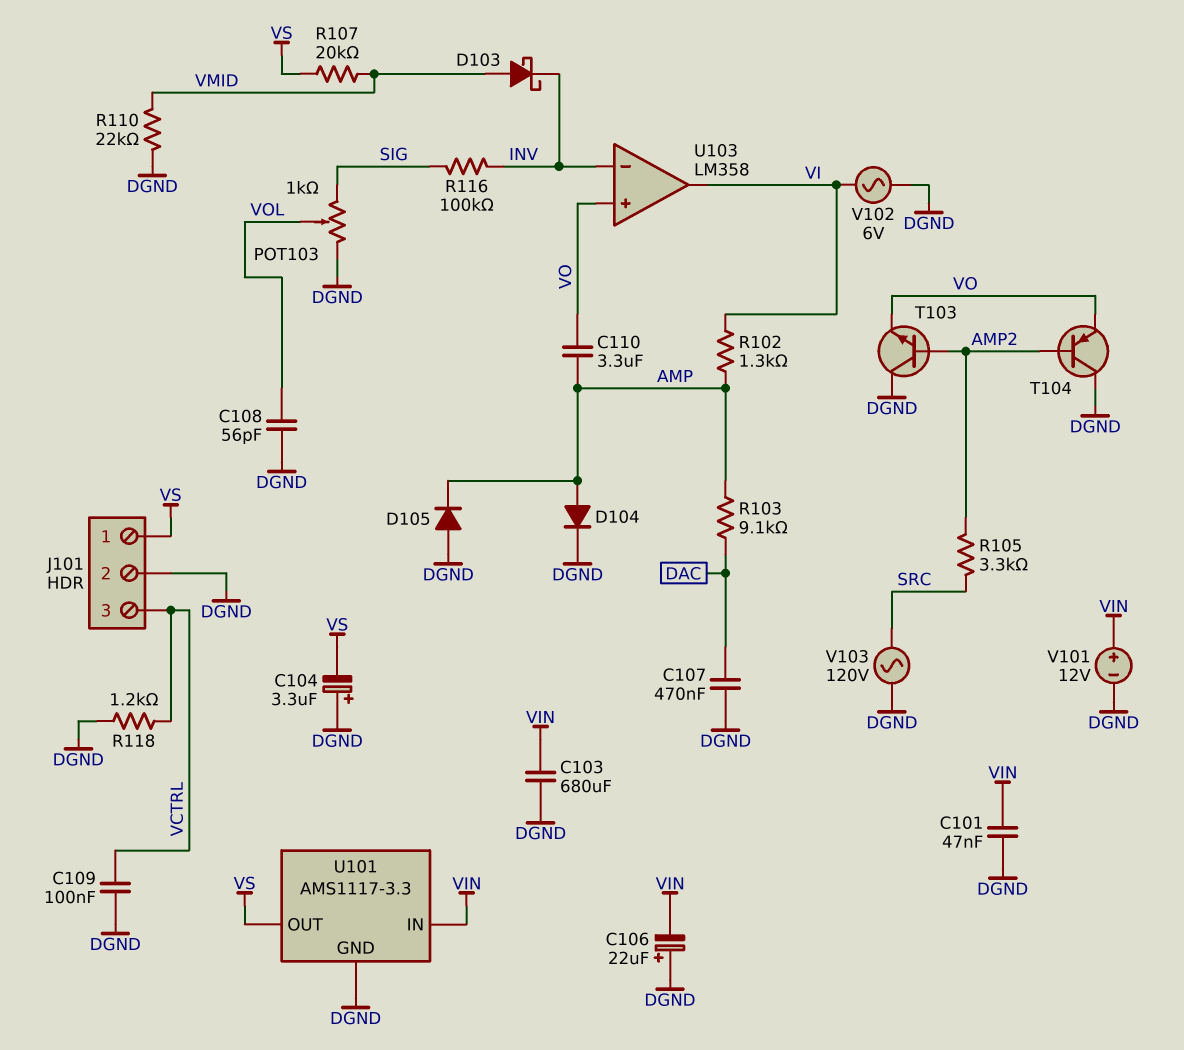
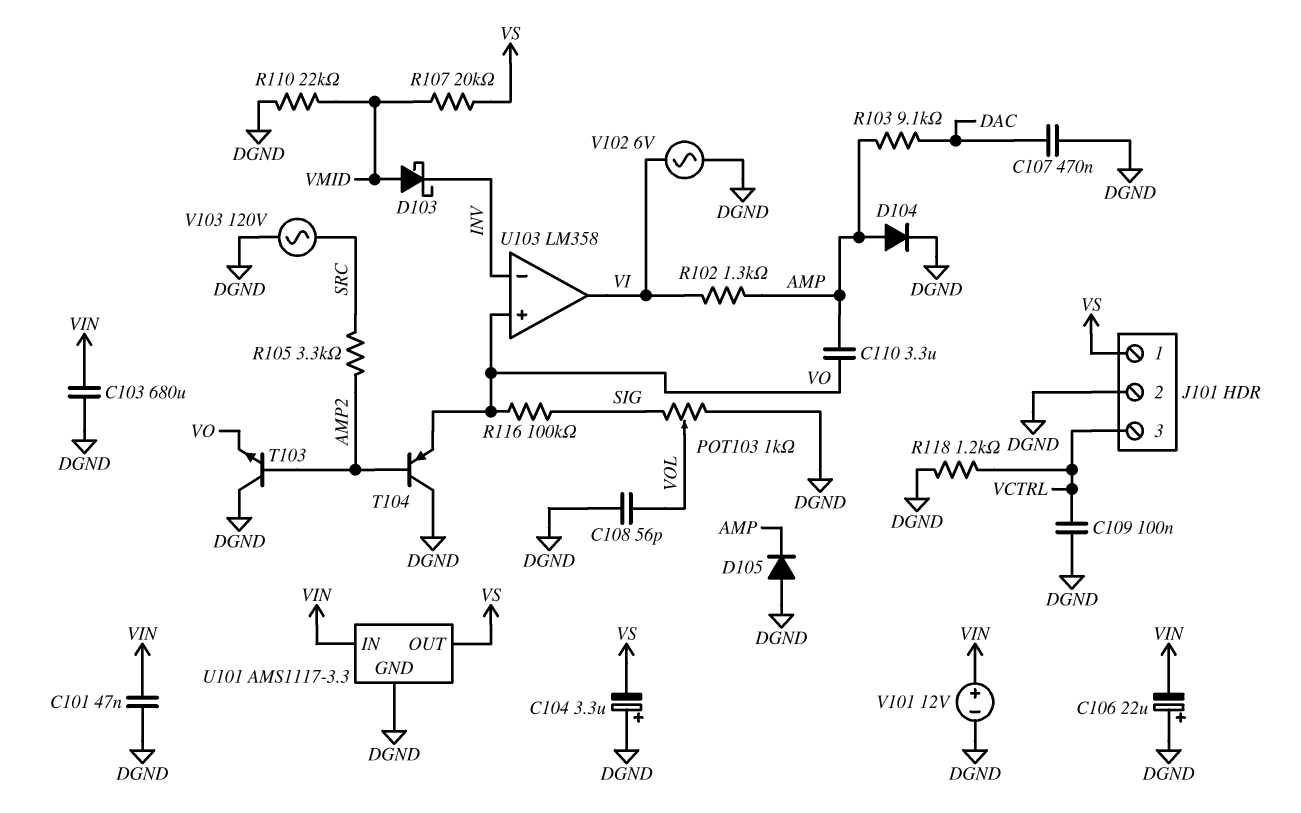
R116: 100k (INV, SIG) -> 100k (SIG, VO)

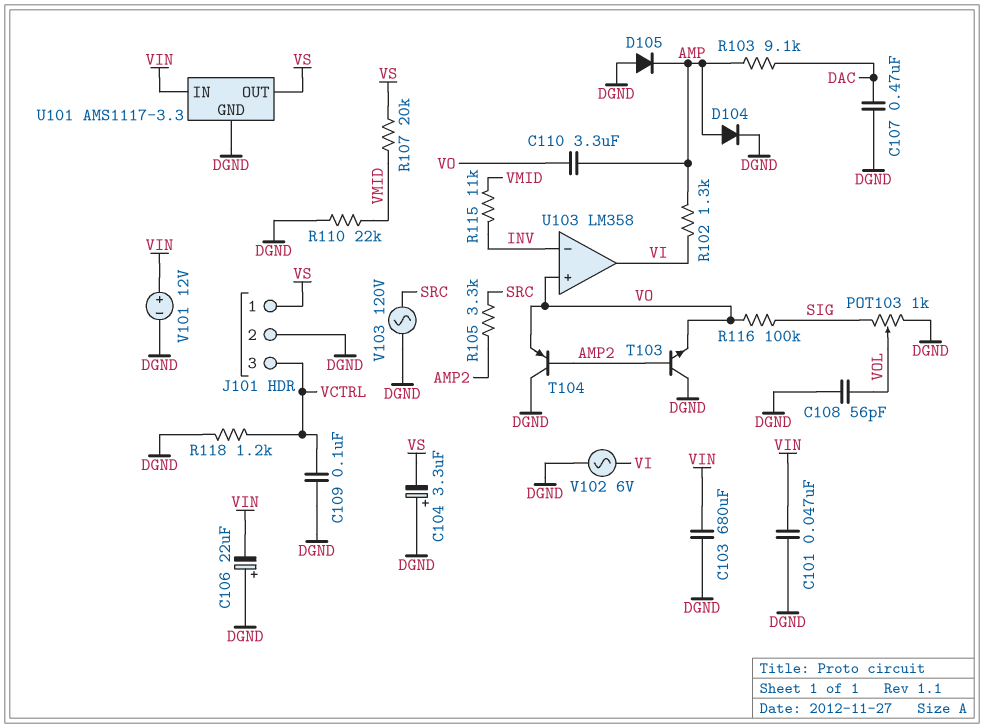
D103: schottky (A VMID, K INV) -> none
R115: none -> 11k (INV, VMID)

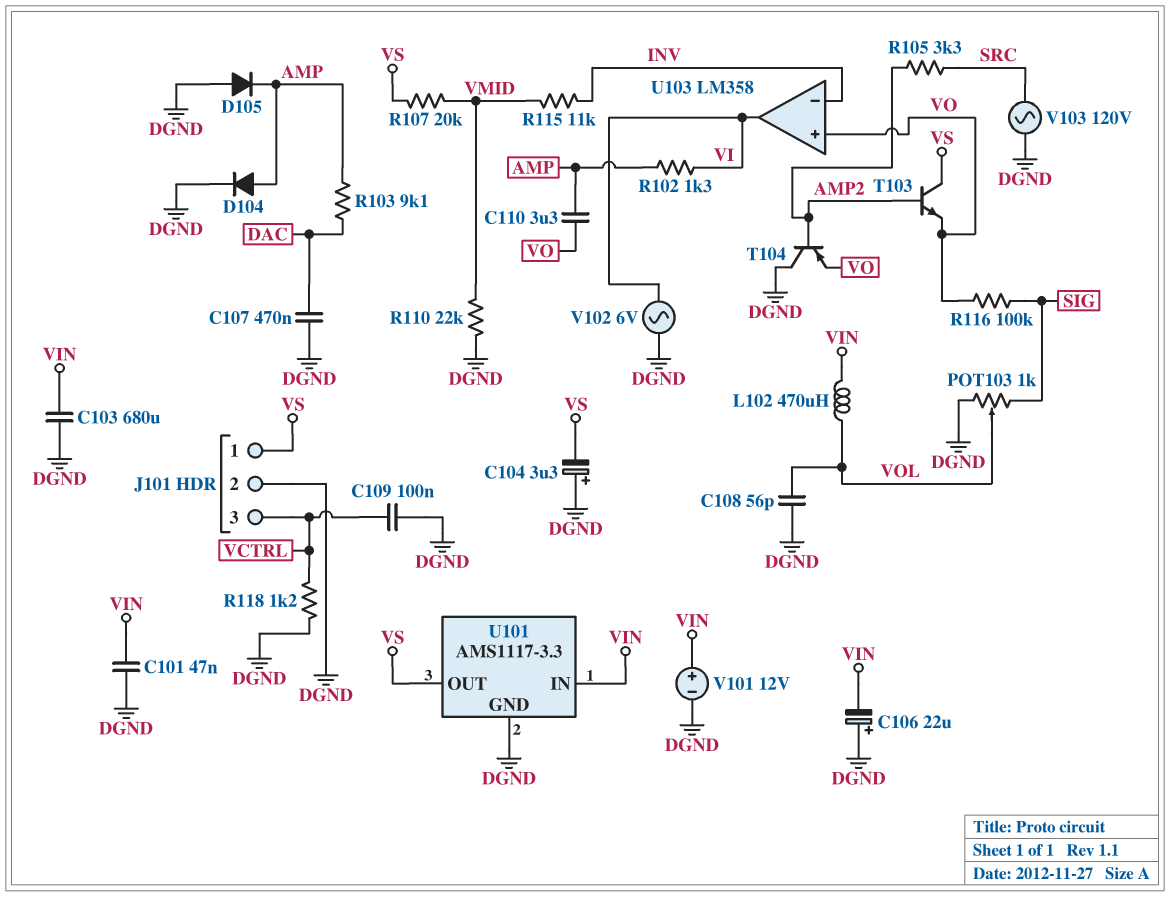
L102: none -> 470uH (VIN, VOL)
T103: NPN (B AMP2, C DGND, E VO) -> NPN (B AMP2, C VS, E VO)

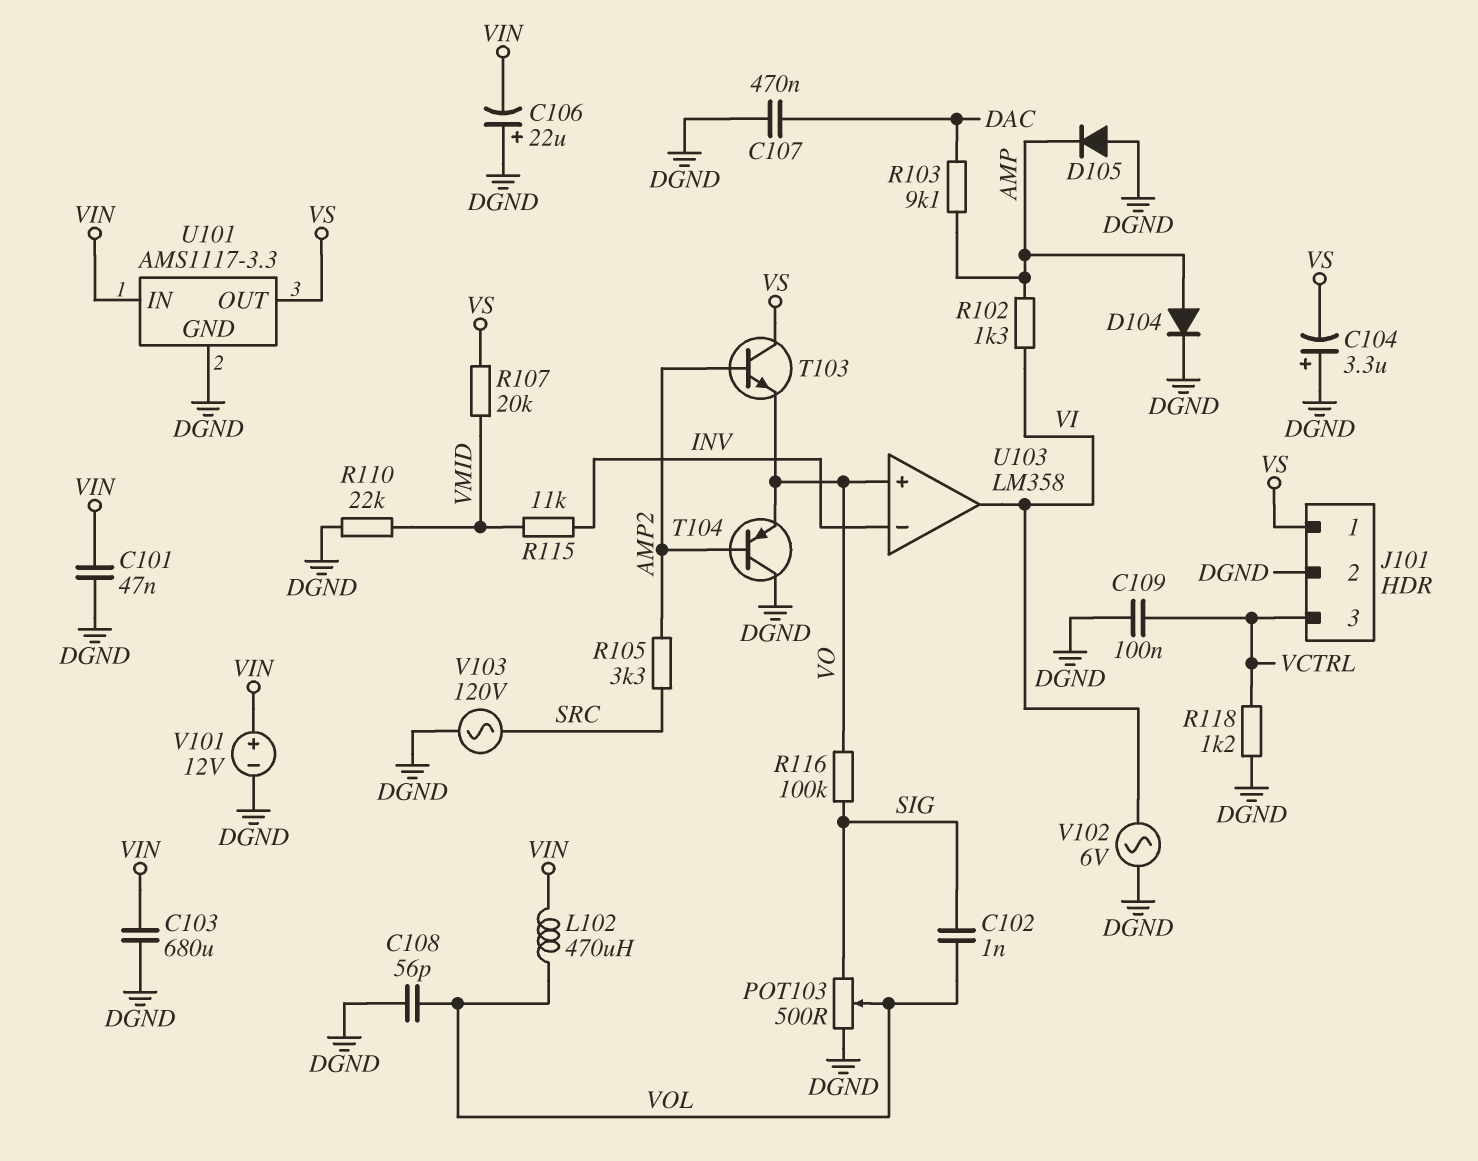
C102: none -> 1nF (SIG, VOL)
C110: 3.3uF (AMP, VO) -> none
POT103: 1k (DGND, SIG, wiper VOL) -> 500 (DGND, SIG, wiper VOL)

